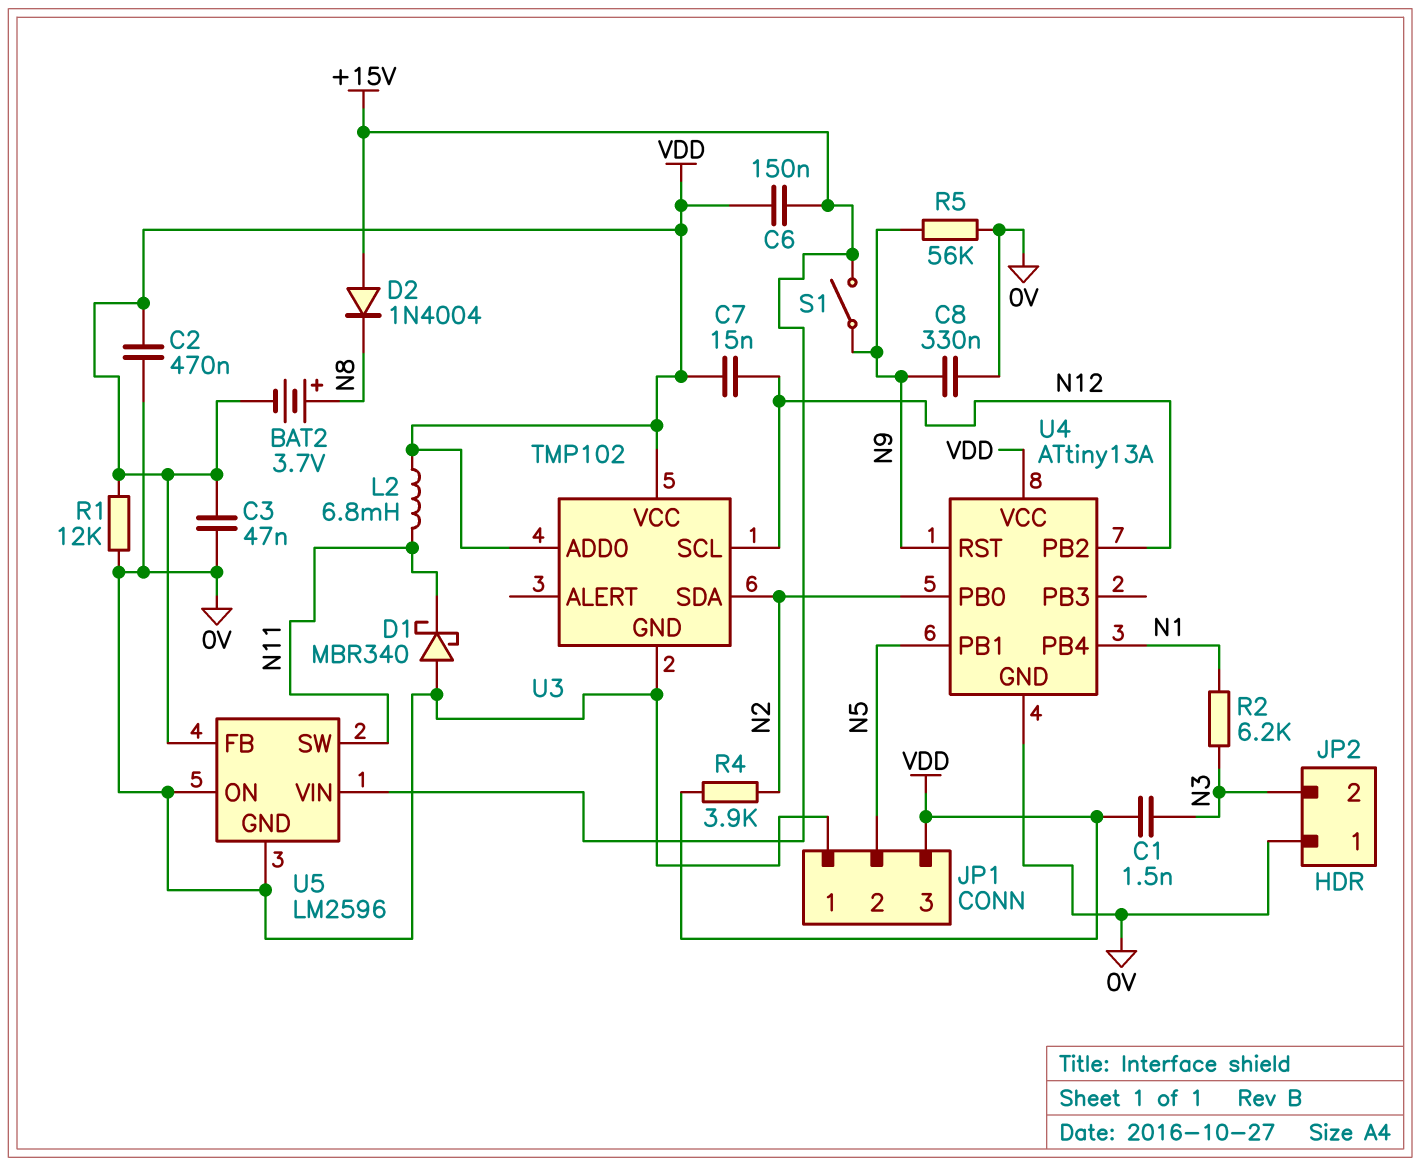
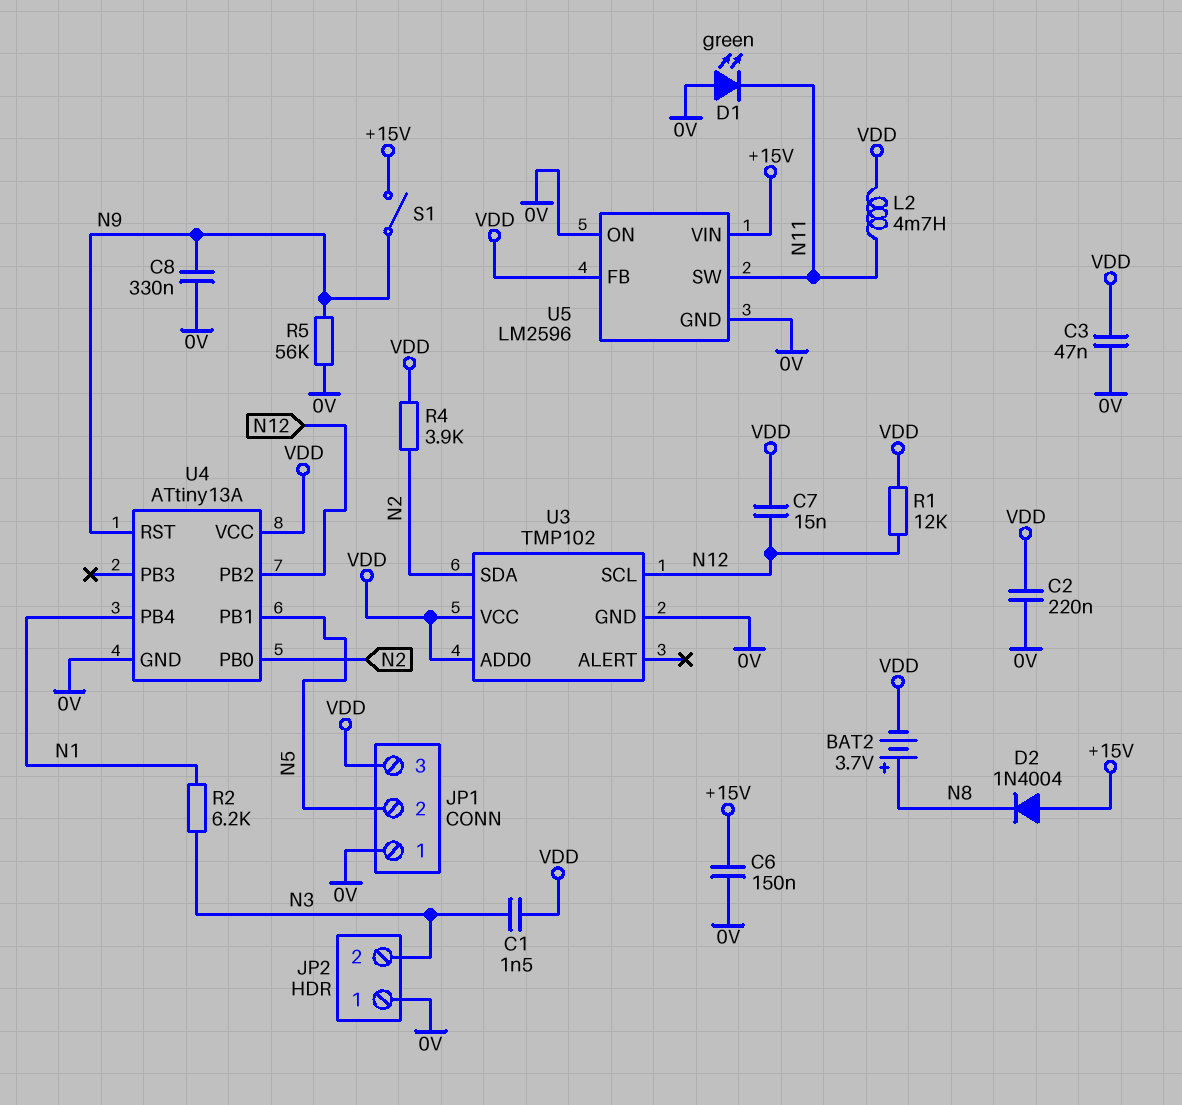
C2: 470nF (0V, VDD) -> 220nF (0V, VDD)
C6: 150nF (+15V, VDD) -> 150nF (+15V, 0V)
D1: schottky MBR340 (A 0V, K N11) -> LED green (A 0V, K N11)
L2: 6.8mH (N11, VDD) -> 4.7mH (N11, VDD)
R1: 12k (0V, VDD) -> 12k (N12, VDD)

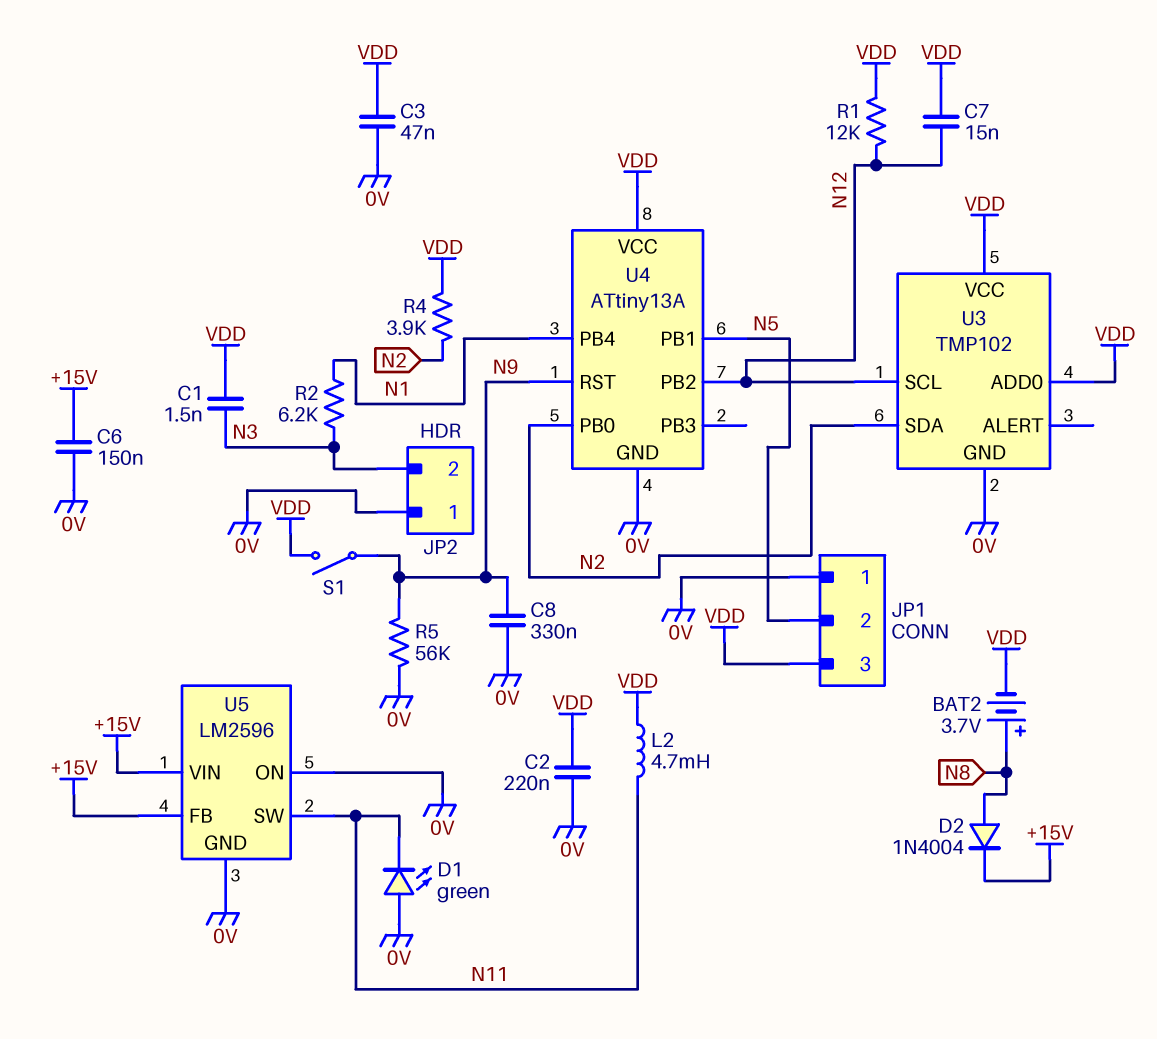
D2: diode 1N4004 (A +15V, K N8) -> diode 1N4004 (A N8, K +15V)
S1: switch (+15V, N9) -> switch (N9, VDD)
U5 pin FB: VDD -> +15V

